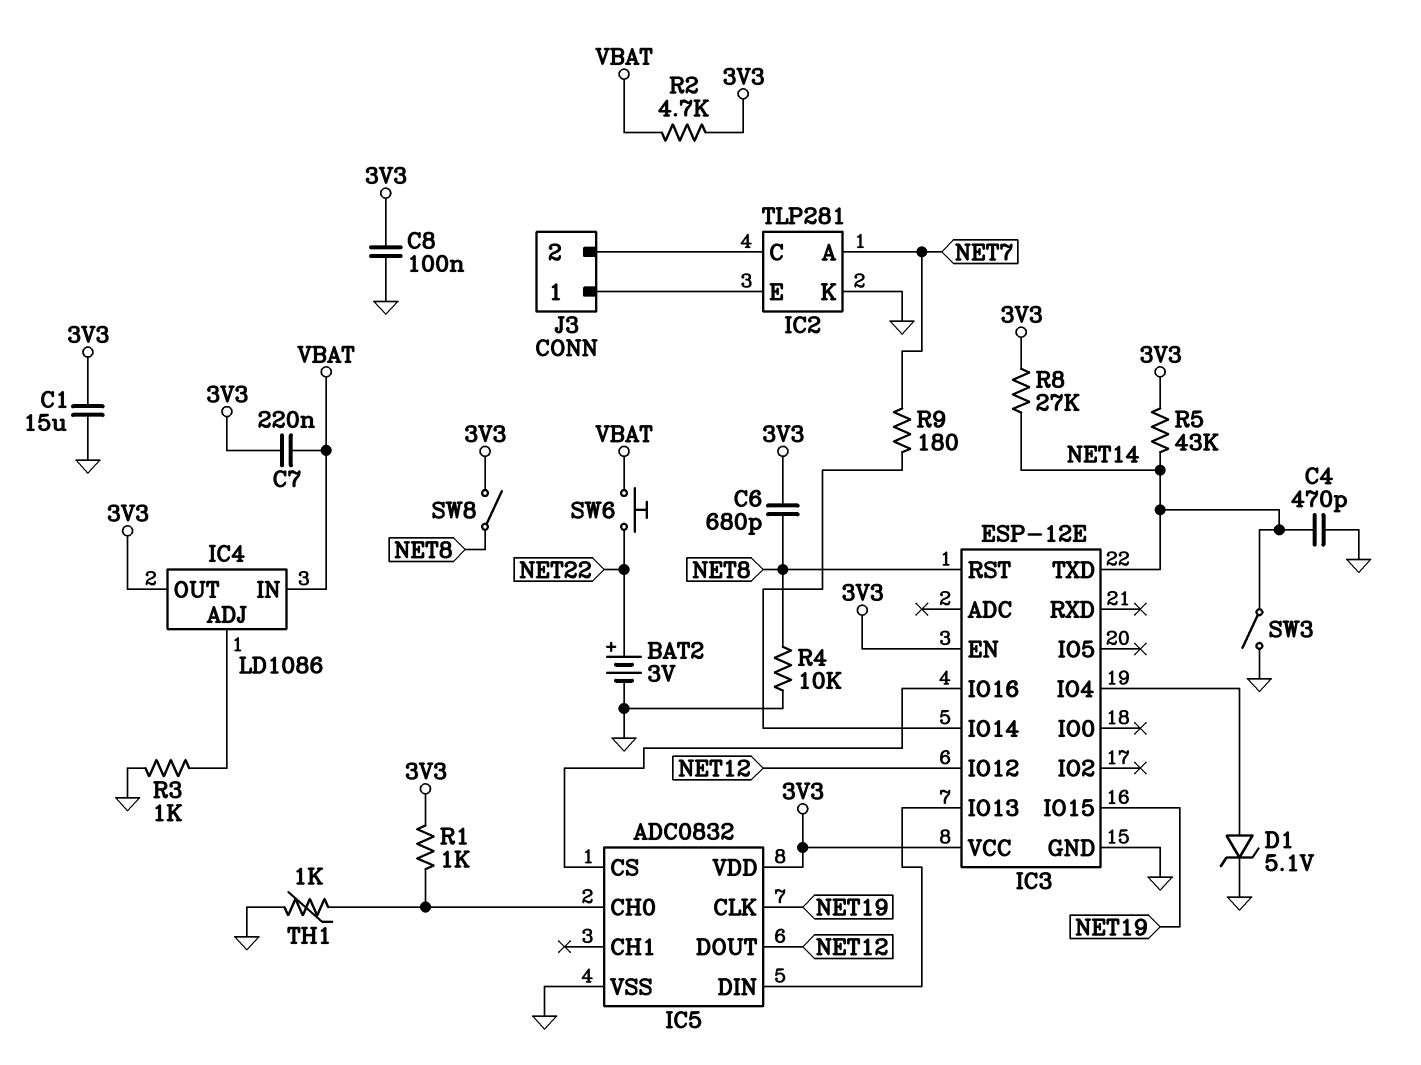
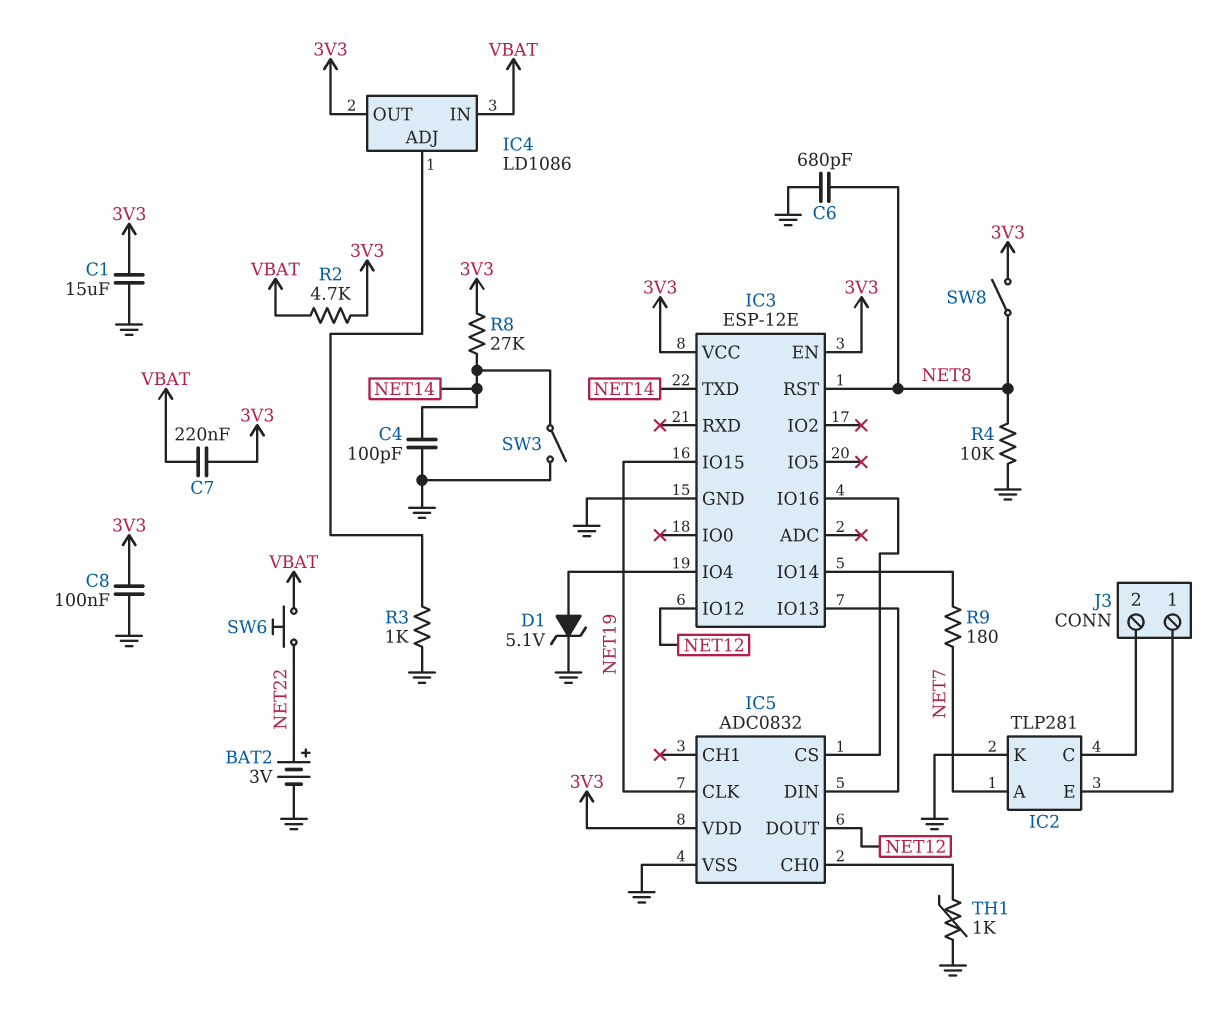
C4: 470pF (GND, NET14) -> 100pF (GND, NET14)
C6: 680pF (3V3, NET8) -> 680pF (GND, NET8)
R1: 1k (3V3, IC5/CH0) -> none
R5: 43k (3V3, NET14) -> none

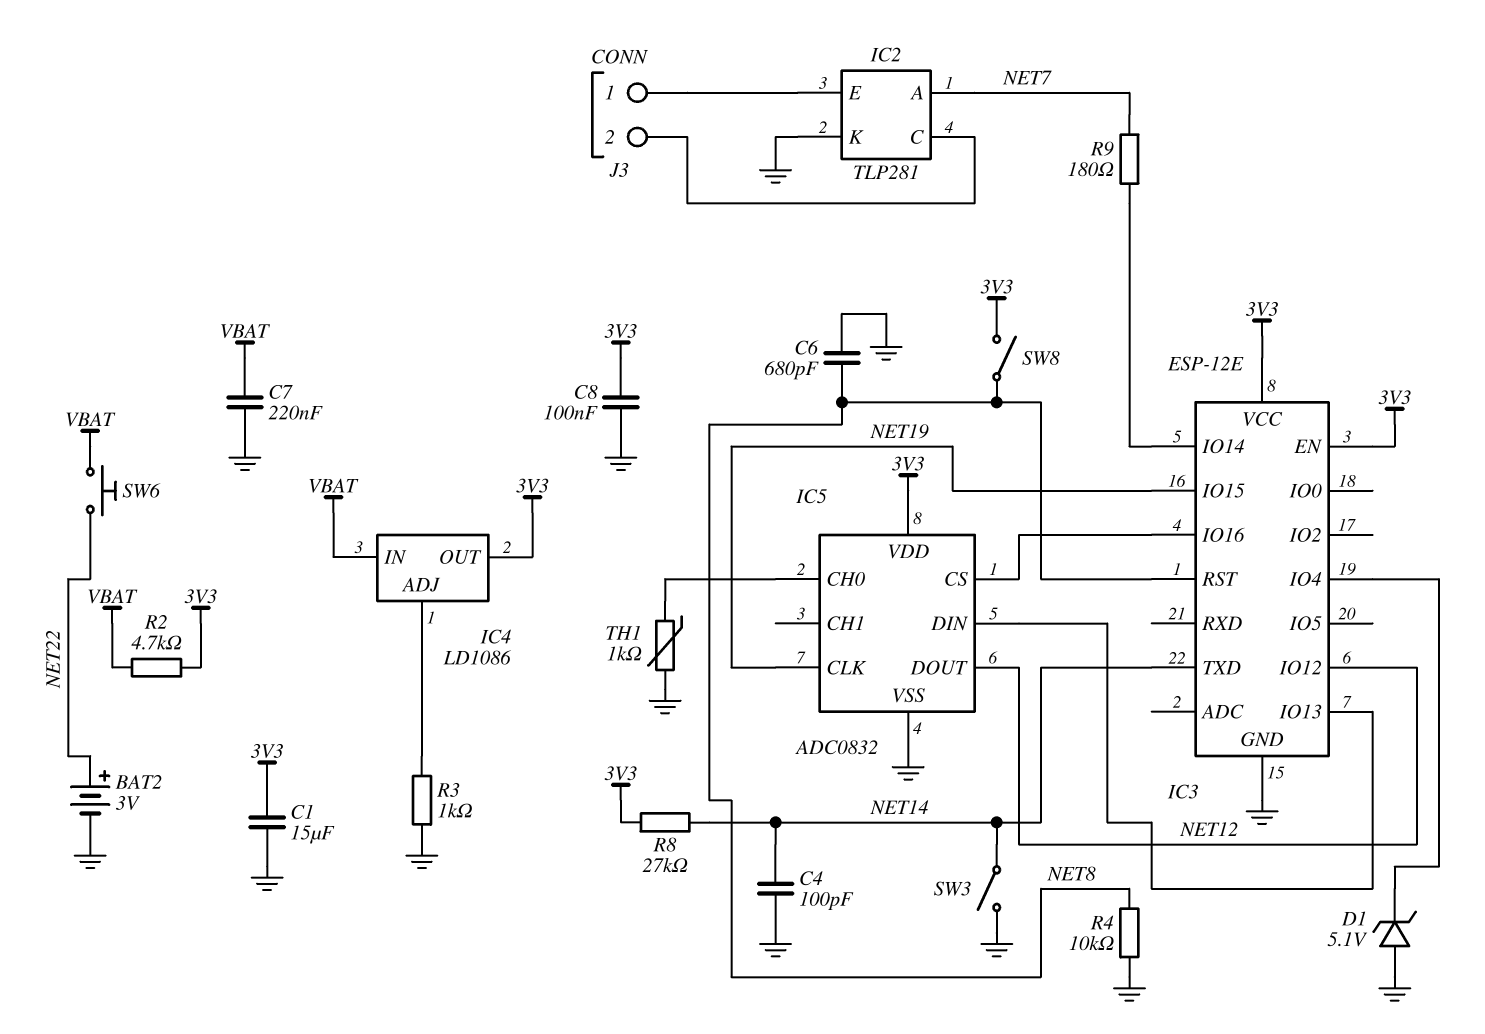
C7: 220nF (3V3, VBAT) -> 220nF (GND, VBAT)
D1: zener 5.1V (A IC3/IO4, K GND) -> zener 5.1V (A GND, K IC3/IO4)

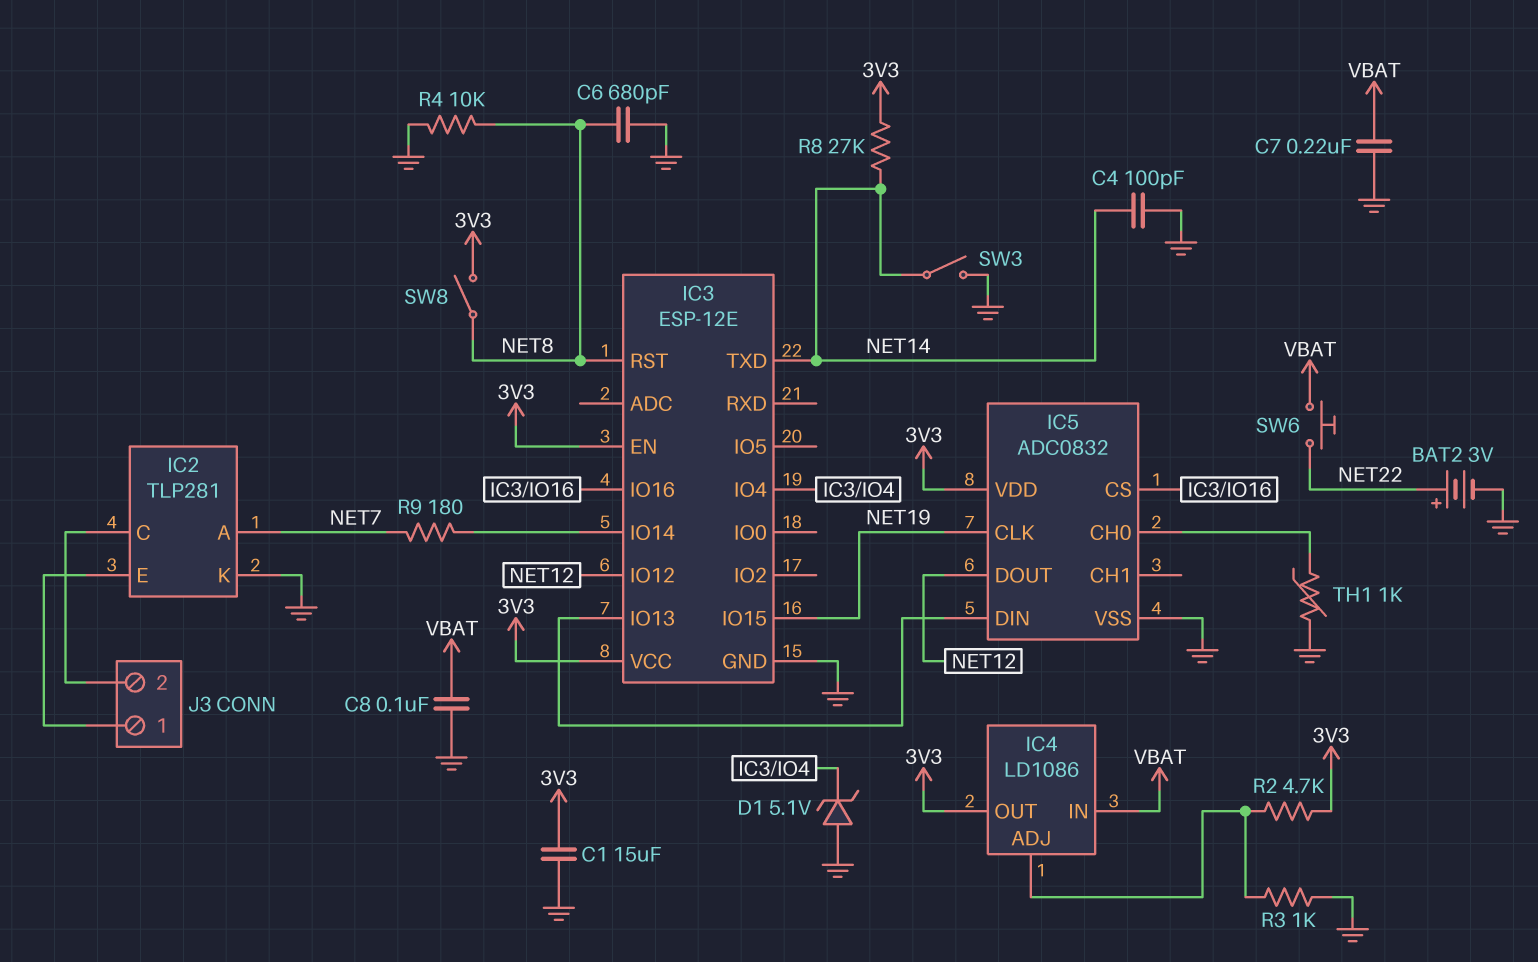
C8: 100nF (3V3, GND) -> 100nF (GND, VBAT)
R2: 4.7k (3V3, VBAT) -> 4.7k (3V3, IC4/ADJ)

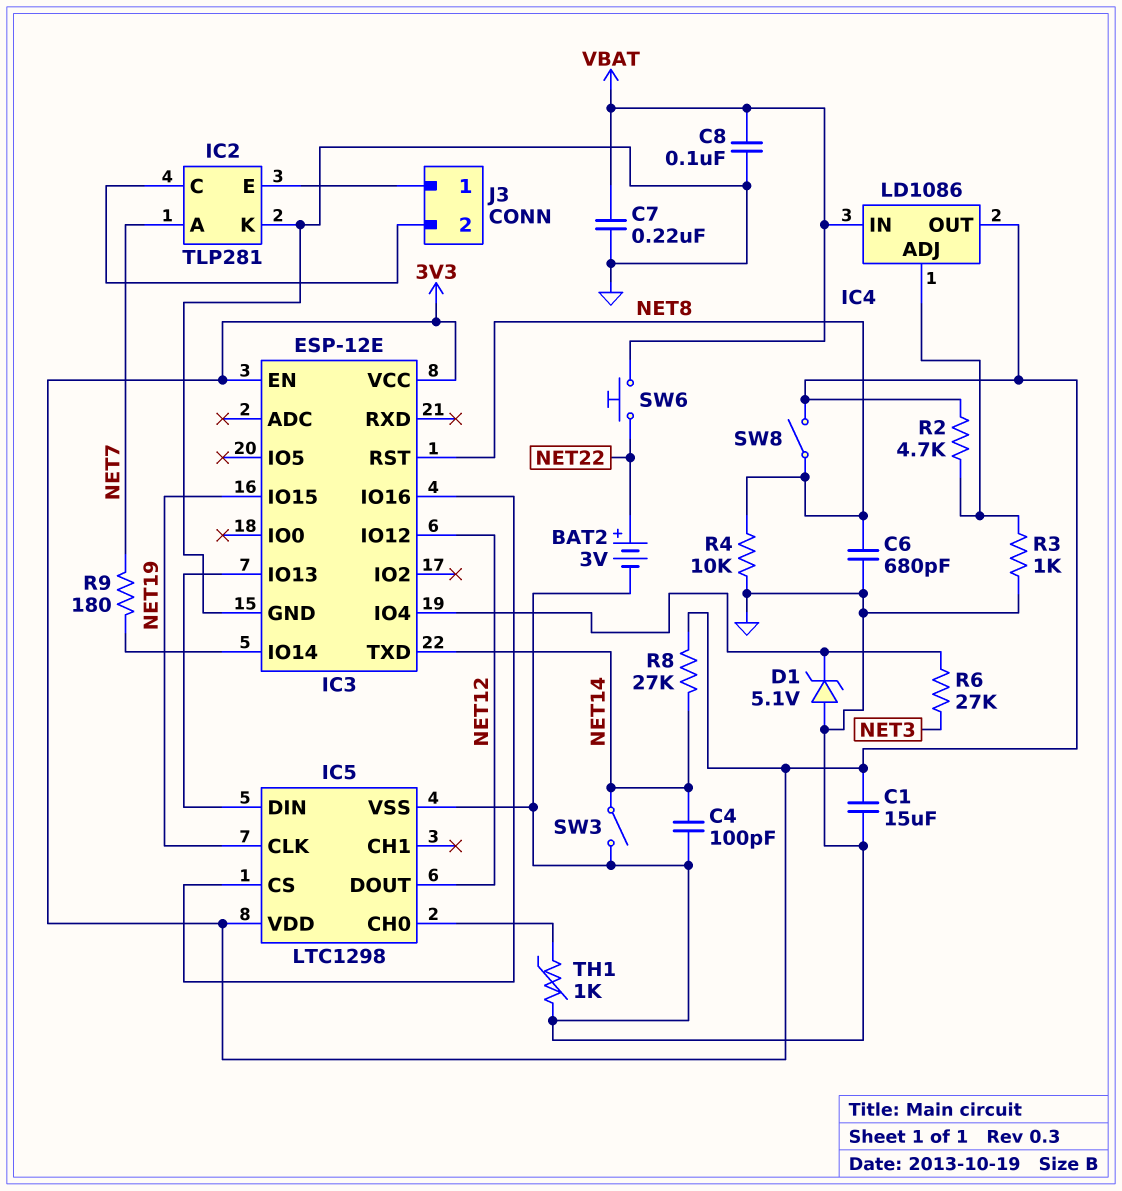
IC5: ADC0832 -> LTC1298
R6: none -> 27k (IC3/IO4, NET3)

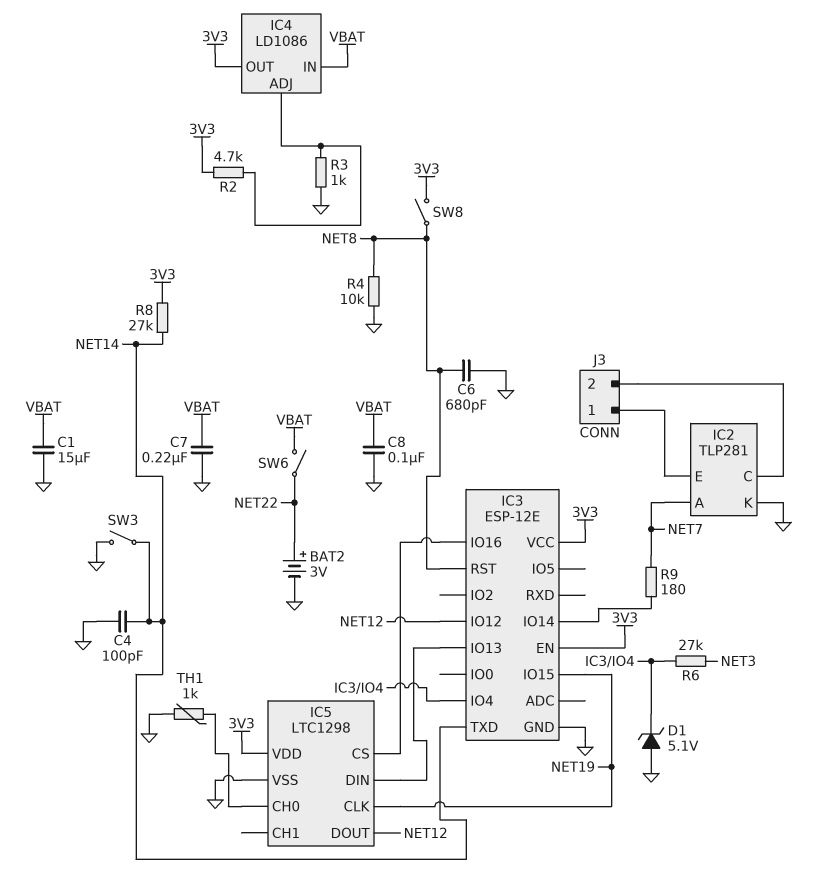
C1: 15uF (3V3, GND) -> 15uF (GND, VBAT)
SW6: button (NET22, VBAT) -> switch (NET22, VBAT)

